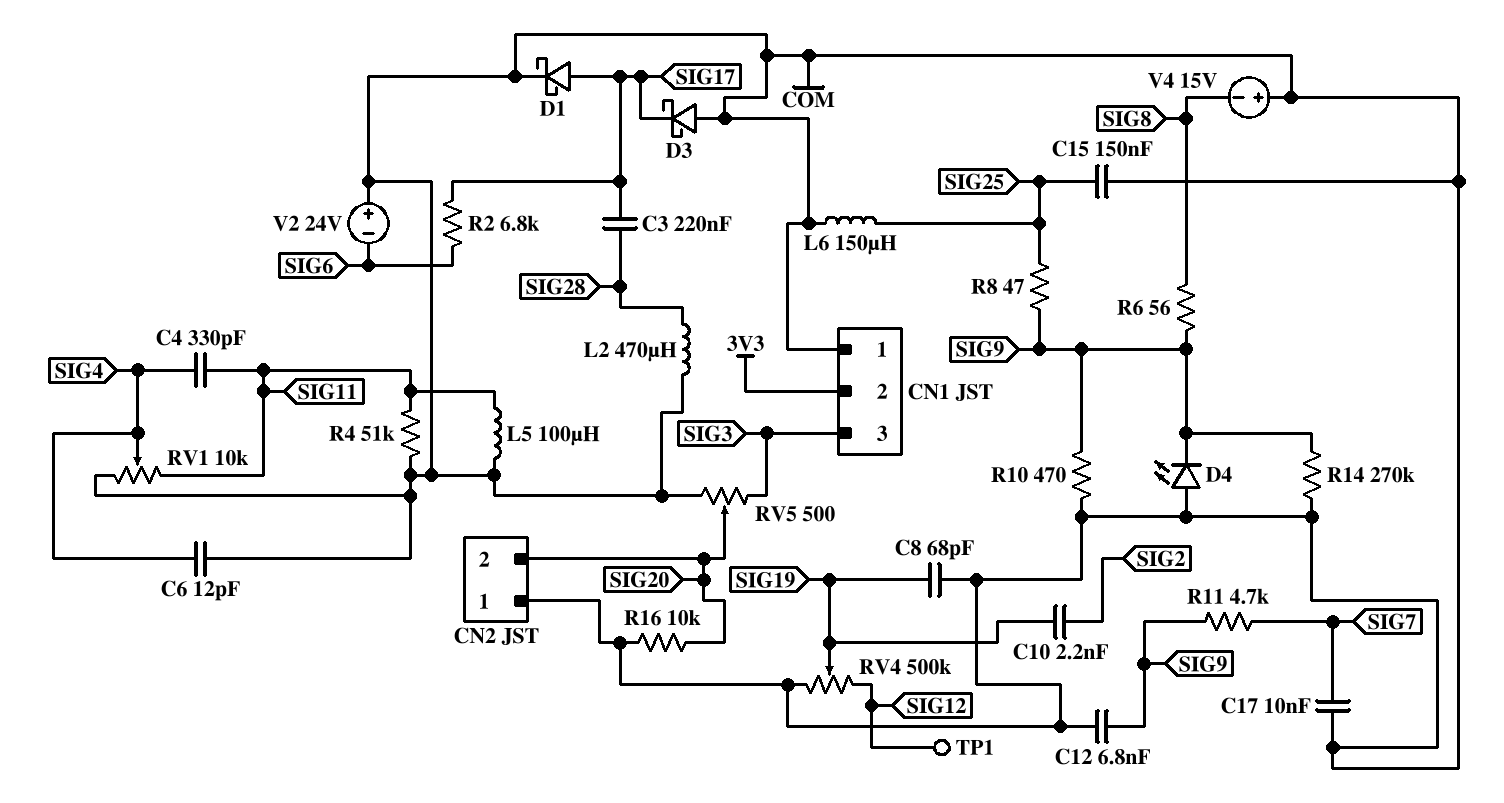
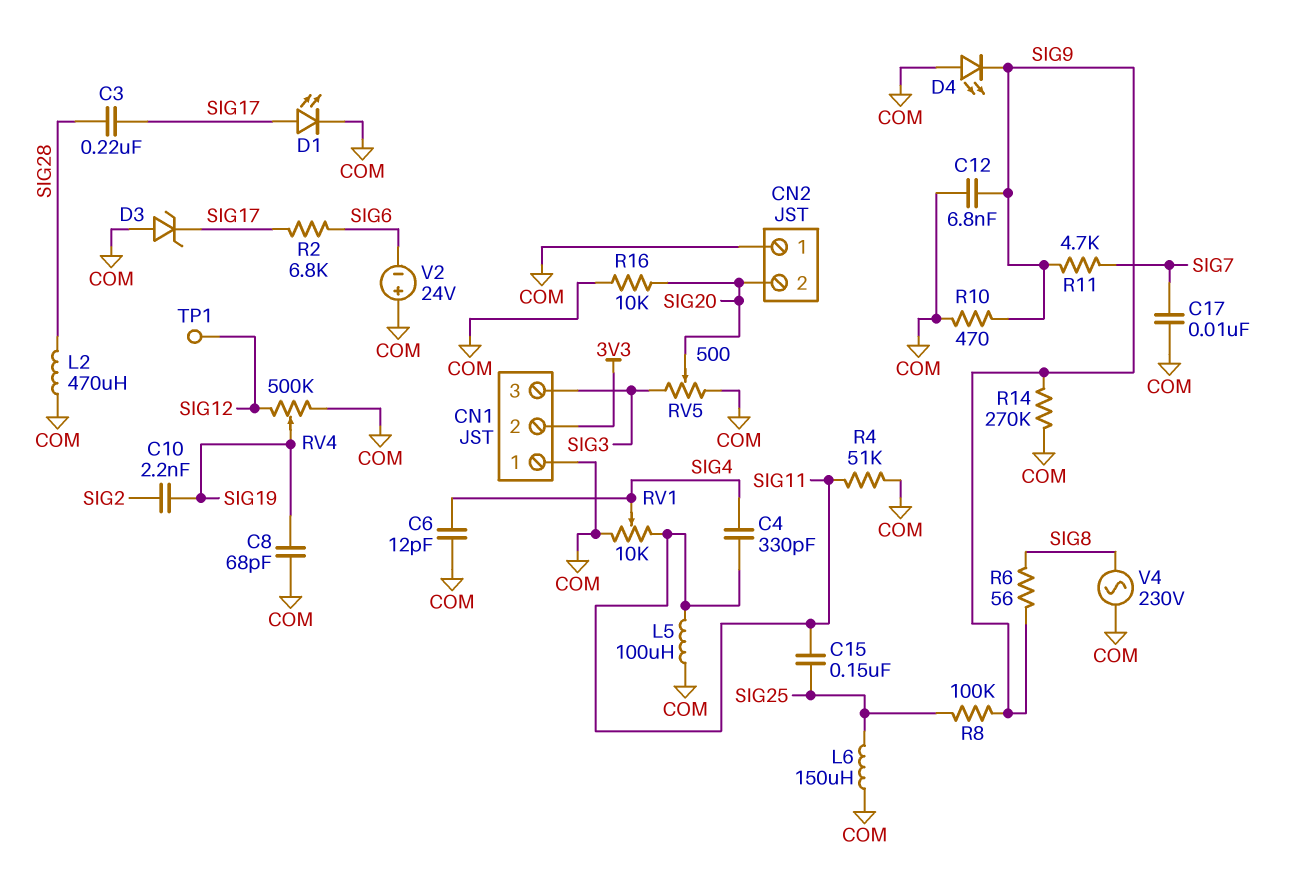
C15: 150nF (COM, SIG25) -> 150nF (SIG11, SIG25)
D1: schottky (A SIG17, K COM) -> LED (A SIG17, K COM)
D3: schottky (A COM, K SIG17) -> zener (A COM, K SIG17)
R8: 47 (SIG9, SIG25) -> 100k (SIG9, SIG25)
V4: 15V (plus COM, minus SIG8) -> AC 230V (COM, SIG8)

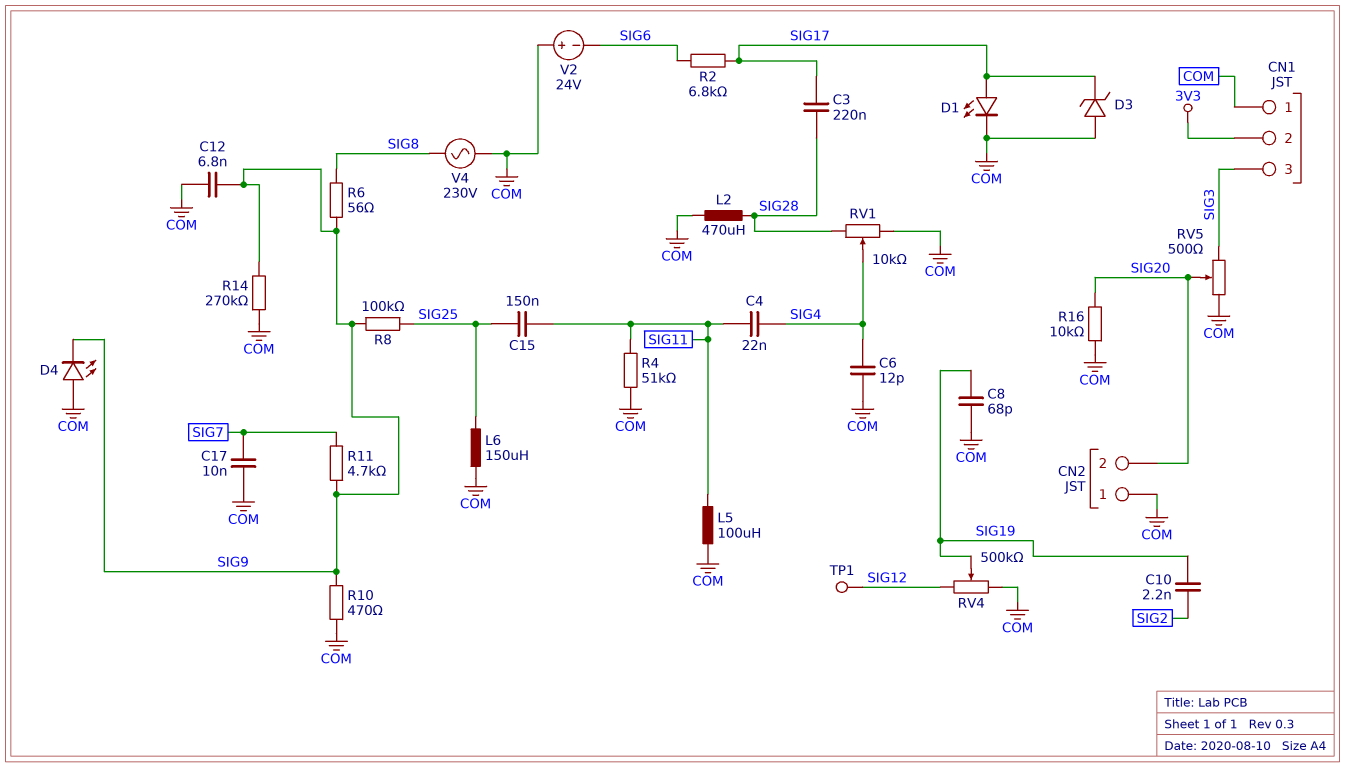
C4: 330pF (SIG4, SIG11) -> 22nF (SIG4, SIG11)
RV1: 10k (COM, SIG11, wiper SIG4) -> 10k (COM, SIG28, wiper SIG4)

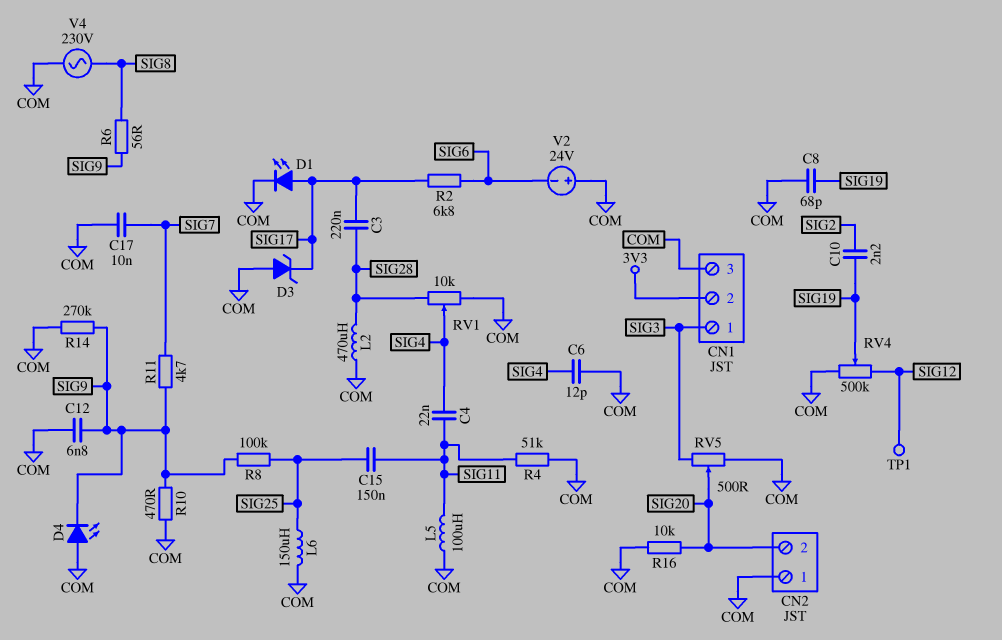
CN1 pin 1: COM -> SIG3
CN1 pin 3: SIG3 -> COM

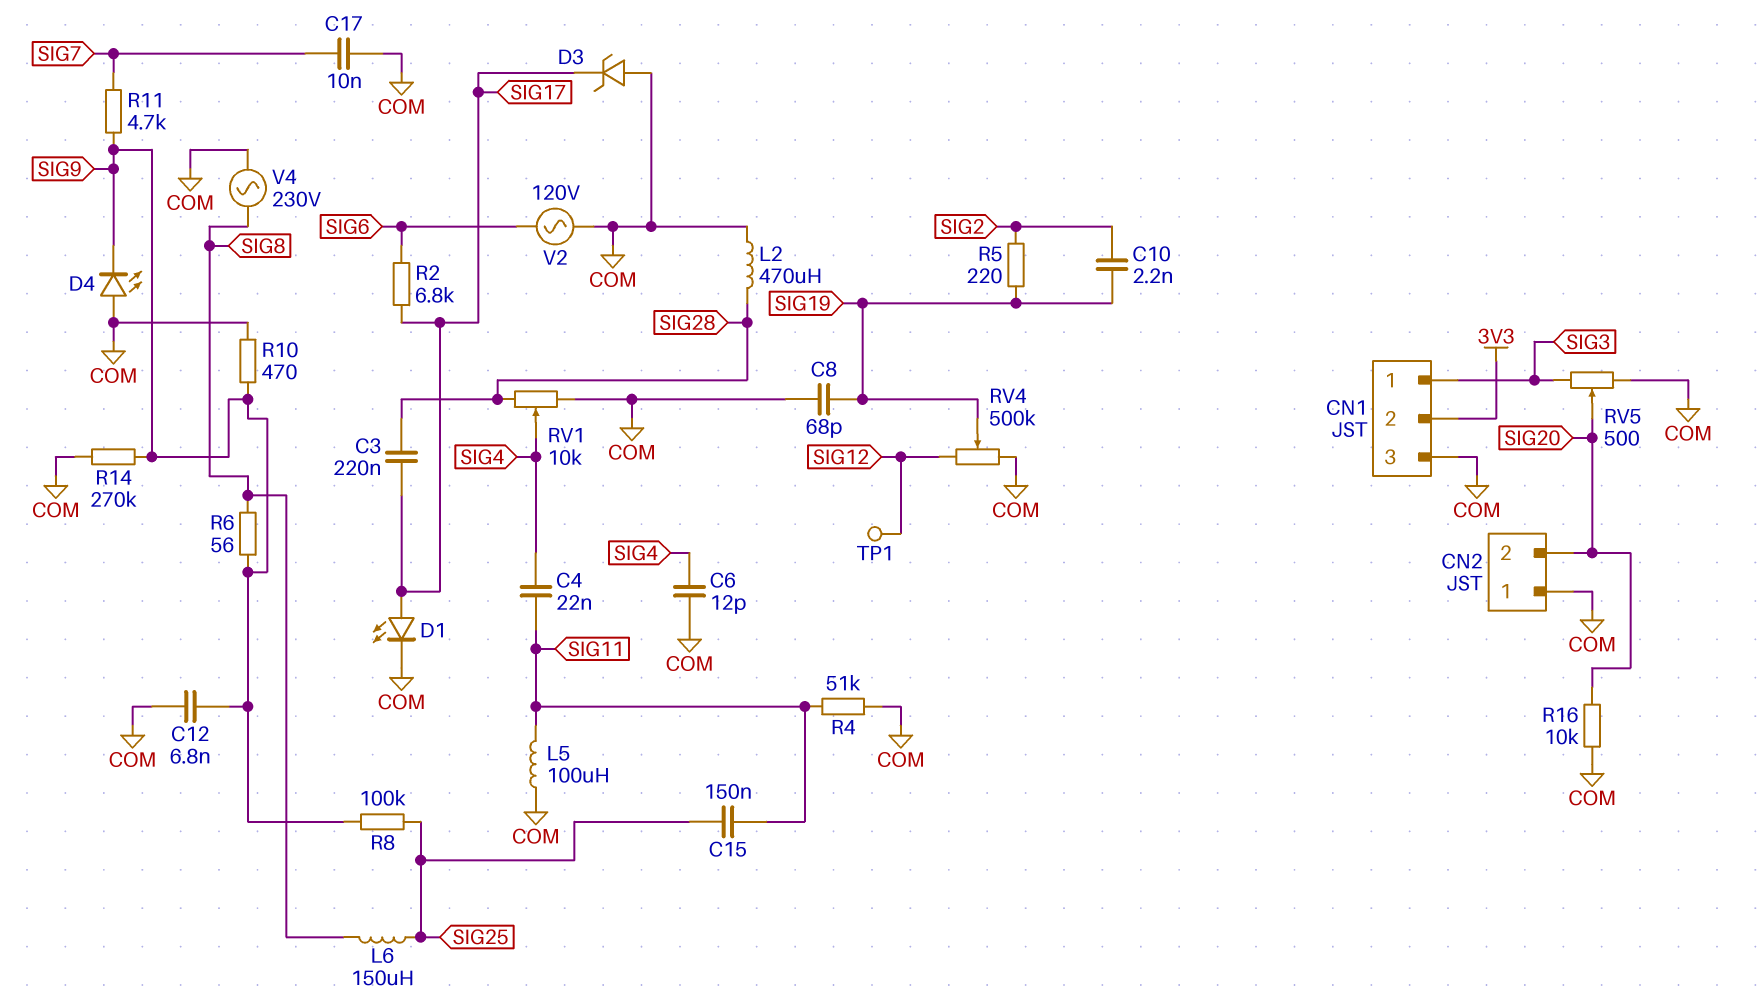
L6: 150uH (COM, SIG25) -> 150uH (SIG8, SIG25)
R5: none -> 220 (SIG2, SIG19)
V2: 24V (plus COM, minus SIG6) -> AC 120V (COM, SIG6)

